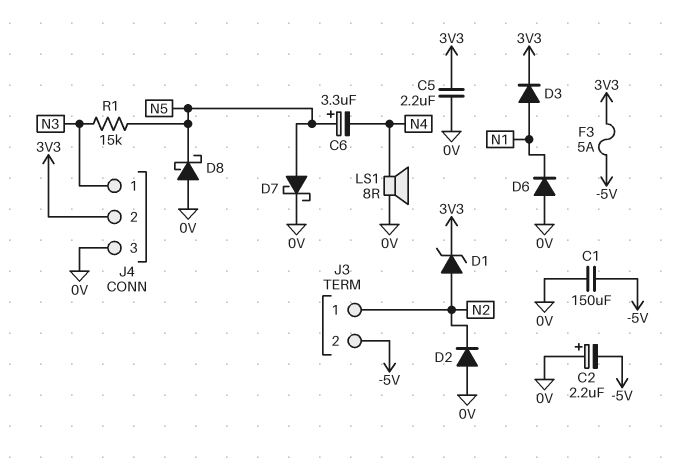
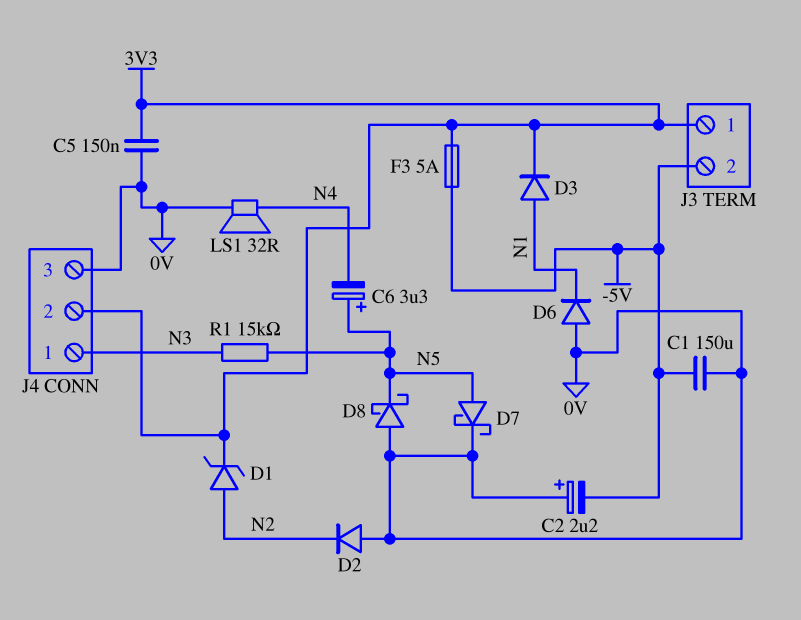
C5: 2.2uF (0V, 3V3) -> 150nF (0V, 3V3)
J3 pin 1: N2 -> 3V3
LS1: speaker 8R (0V, N4) -> speaker 32R (0V, N4)

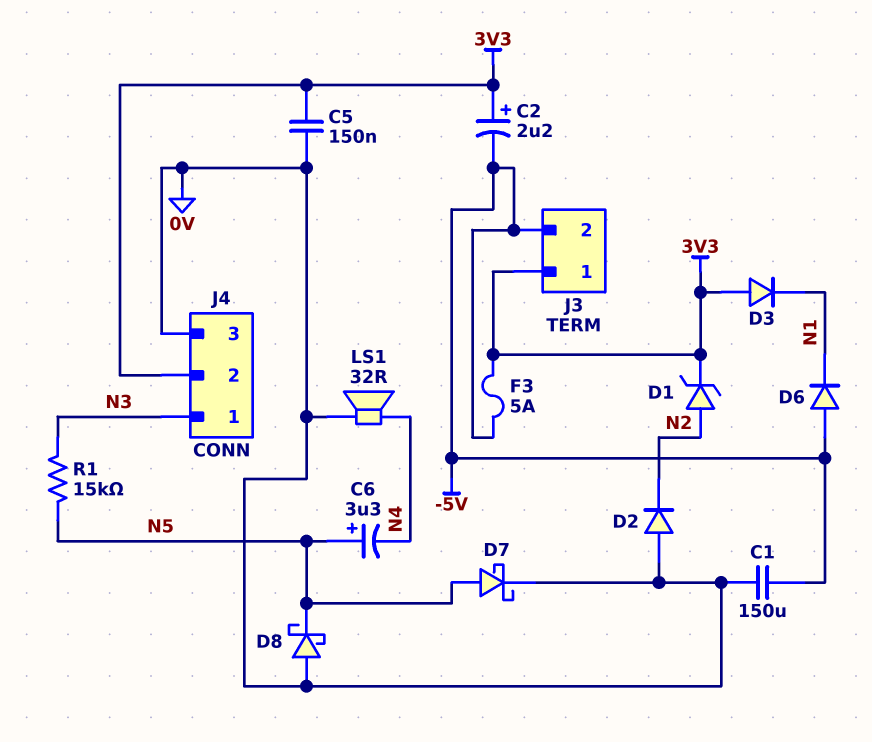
C2: 2.2uF (plus 0V, minus -5V) -> 2.2uF (plus 3V3, minus -5V)
D3: diode (A N1, K 3V3) -> diode (A 3V3, K N1)
D6: diode (A 0V, K N1) -> diode (A -5V, K N1)

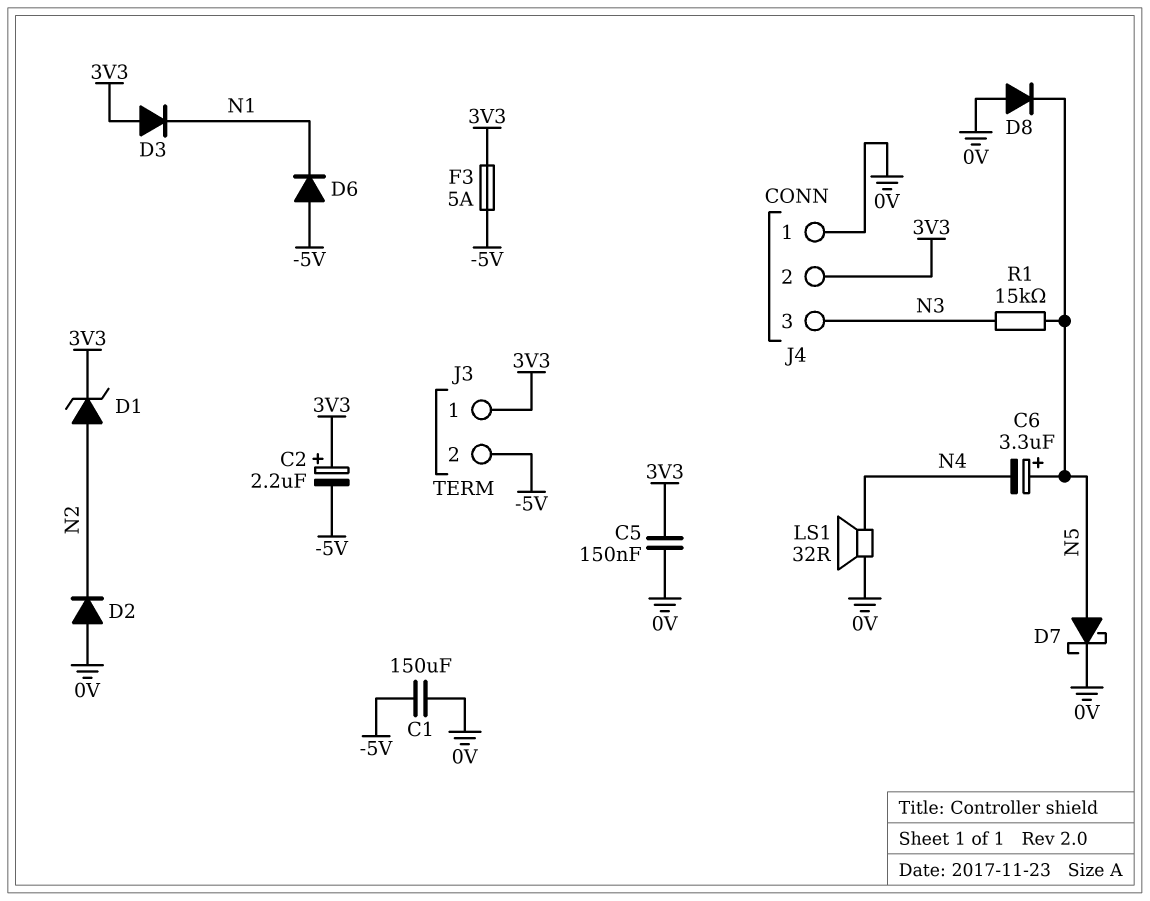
D8: schottky (A 0V, K N5) -> diode (A 0V, K N5)
J4 pin 1: N3 -> 0V
J4 pin 3: 0V -> N3

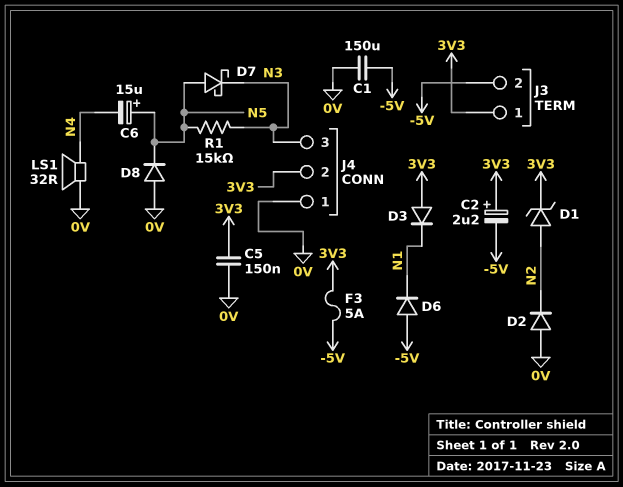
C6: 3.3uF (plus N5, minus N4) -> 15uF (plus N5, minus N4)
D7: schottky (A N5, K 0V) -> schottky (A N5, K N3)

